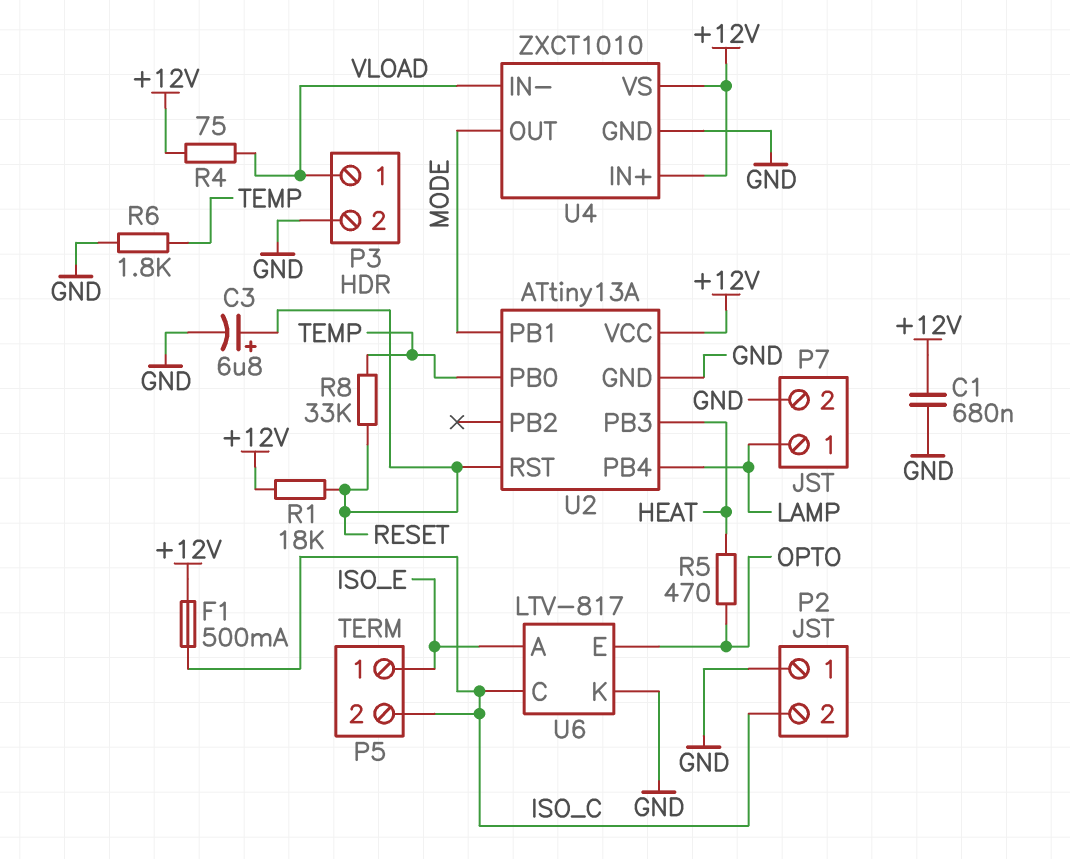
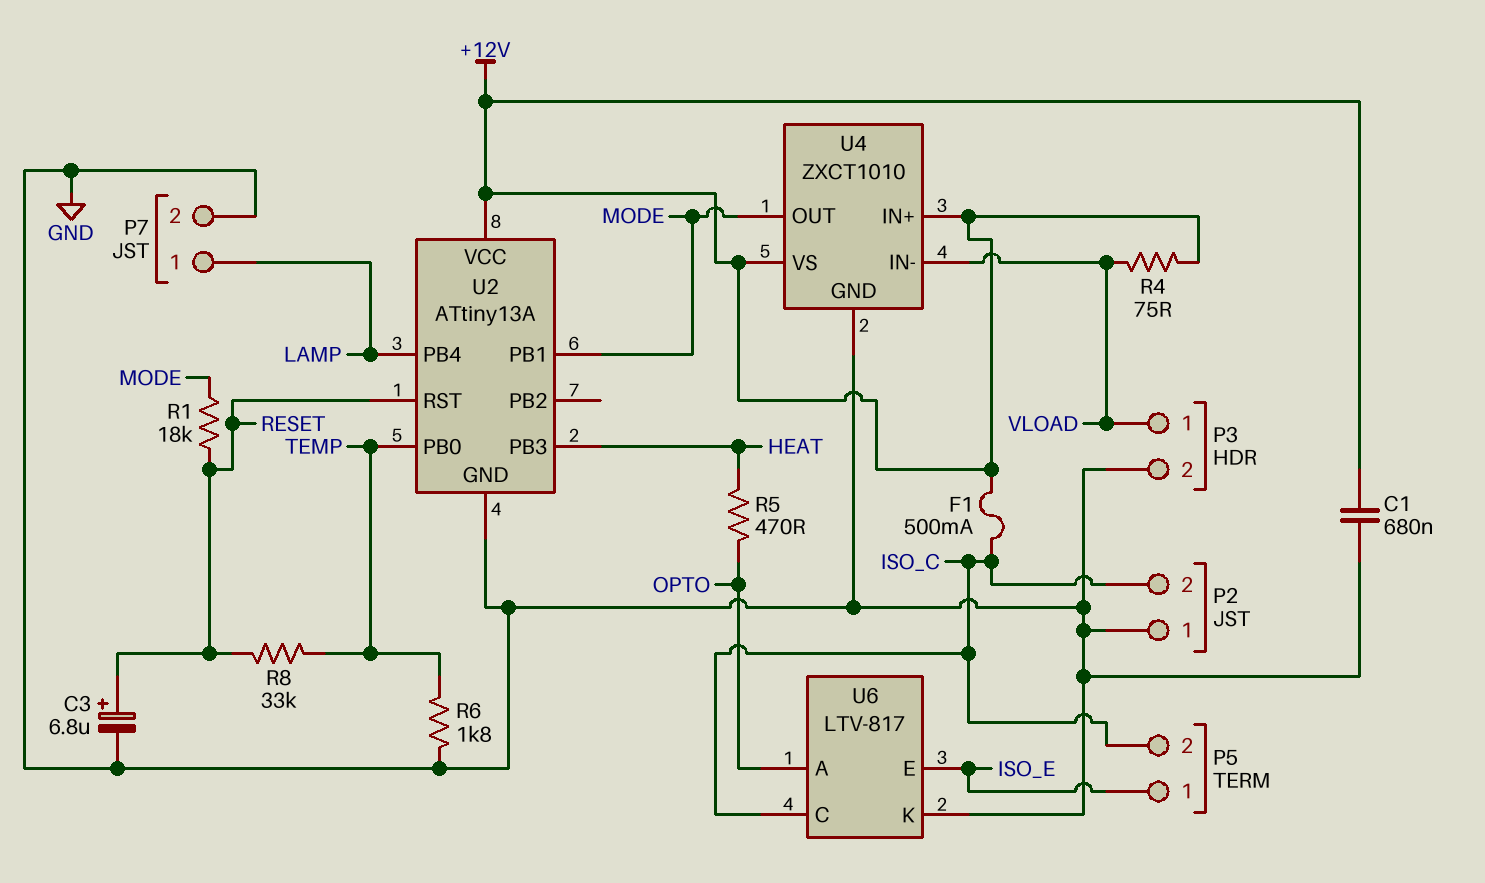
R1: 18k (+12V, RESET) -> 18k (MODE, RESET)
U6 pin A: ISO_E -> OPTO
U6 pin E: OPTO -> ISO_E

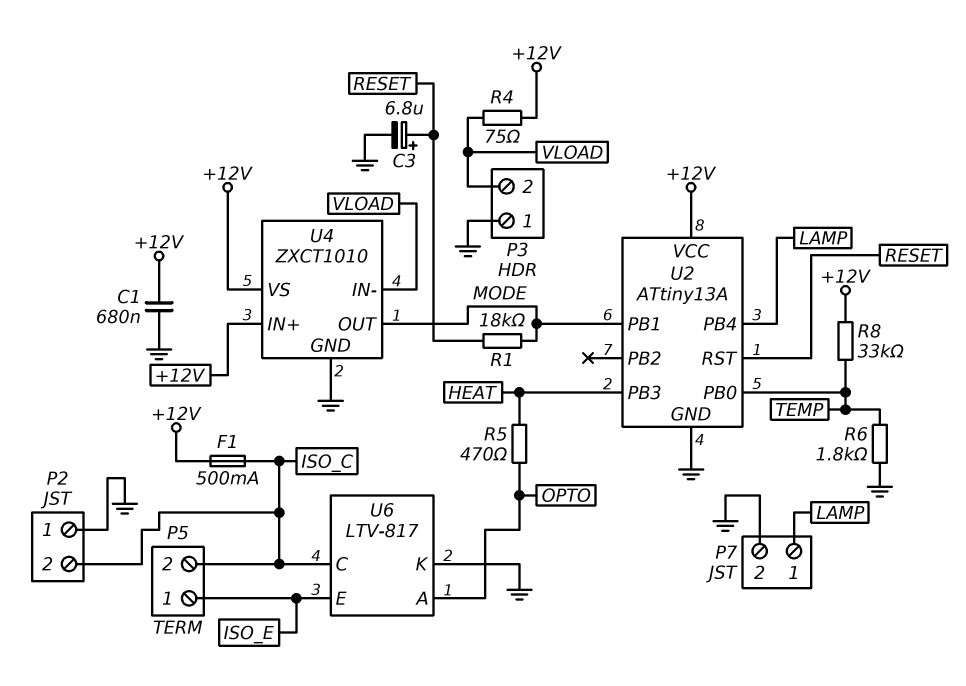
P3 pin 1: VLOAD -> GND
P3 pin 2: GND -> VLOAD
R8: 33k (RESET, TEMP) -> 33k (+12V, TEMP)

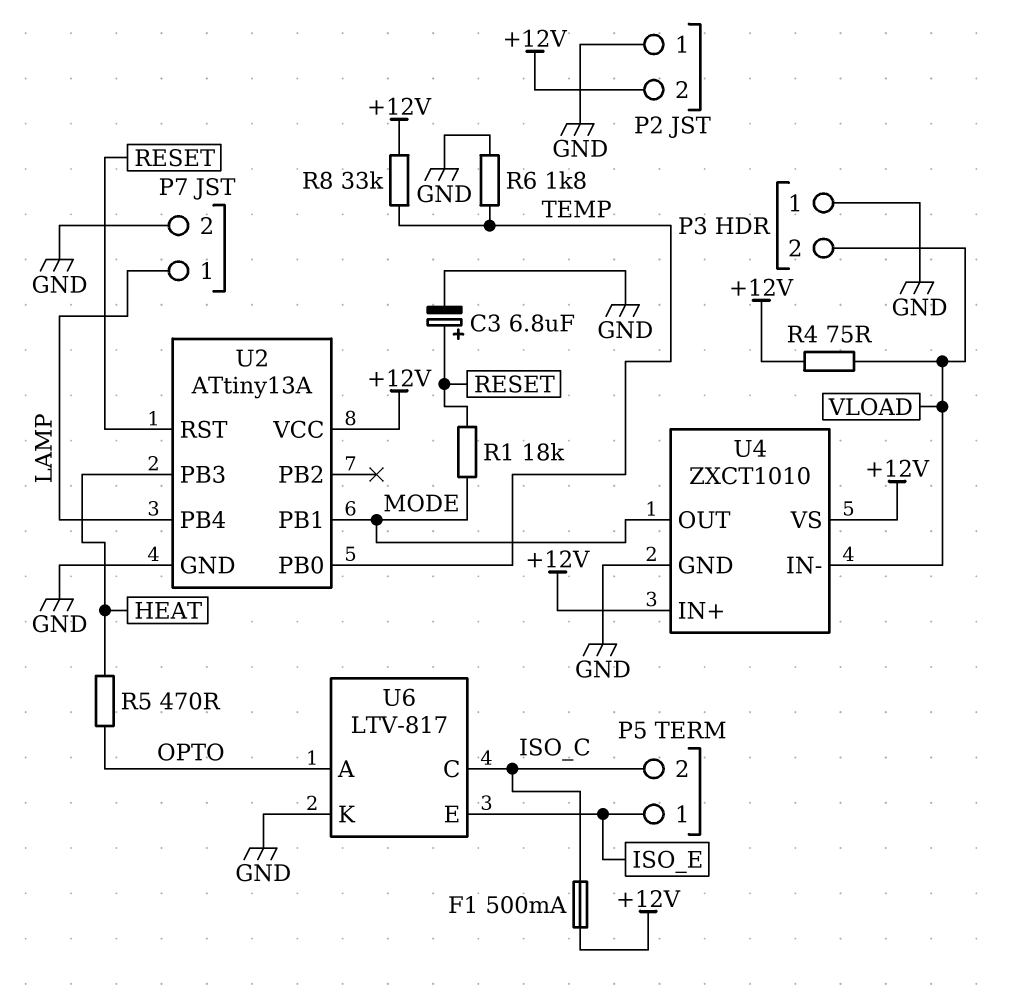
C1: 680nF (+12V, GND) -> none
P2 pin 2: ISO_C -> +12V

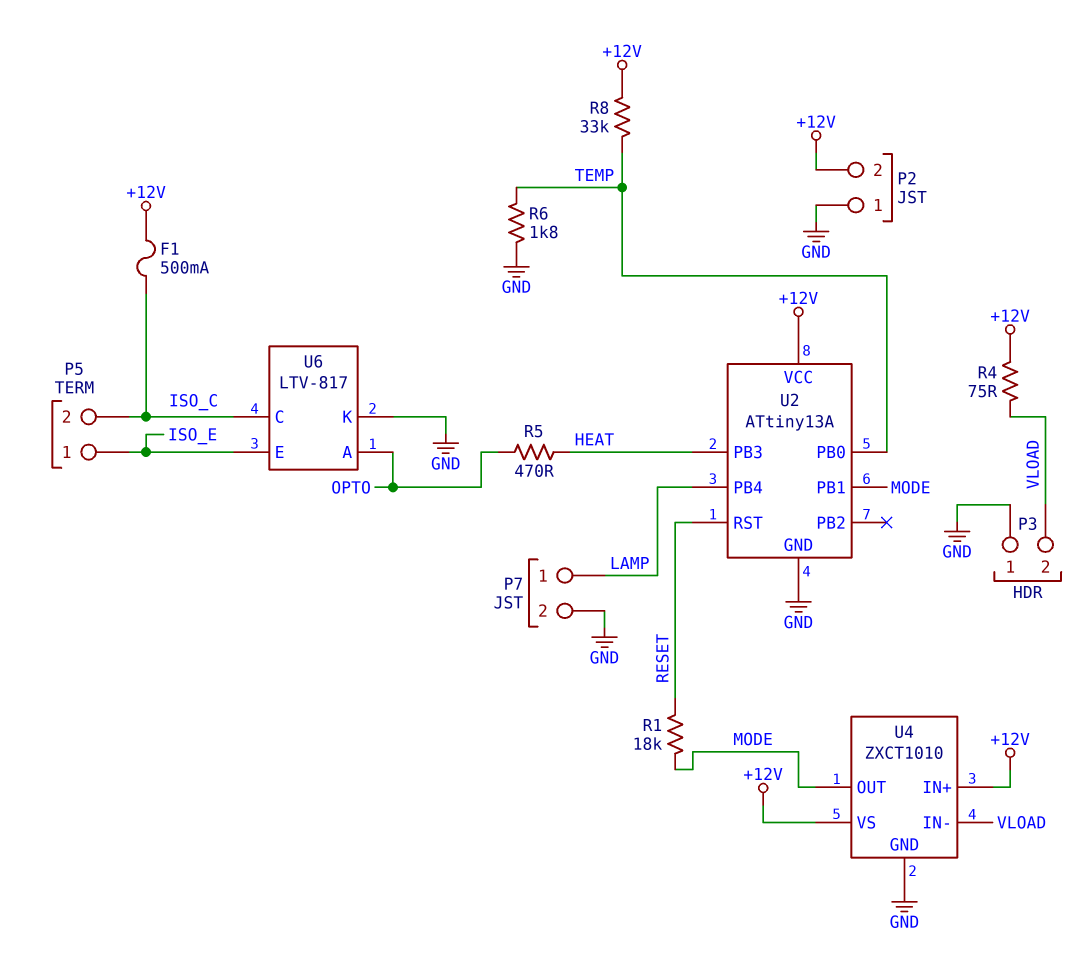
C3: 6.8uF (plus RESET, minus GND) -> none

